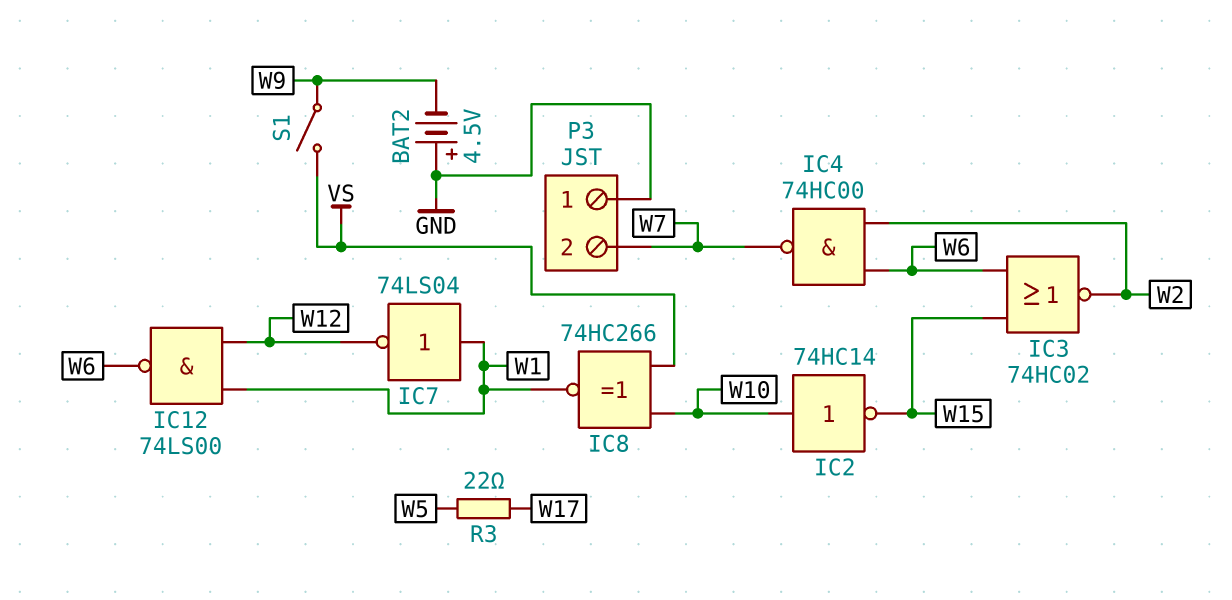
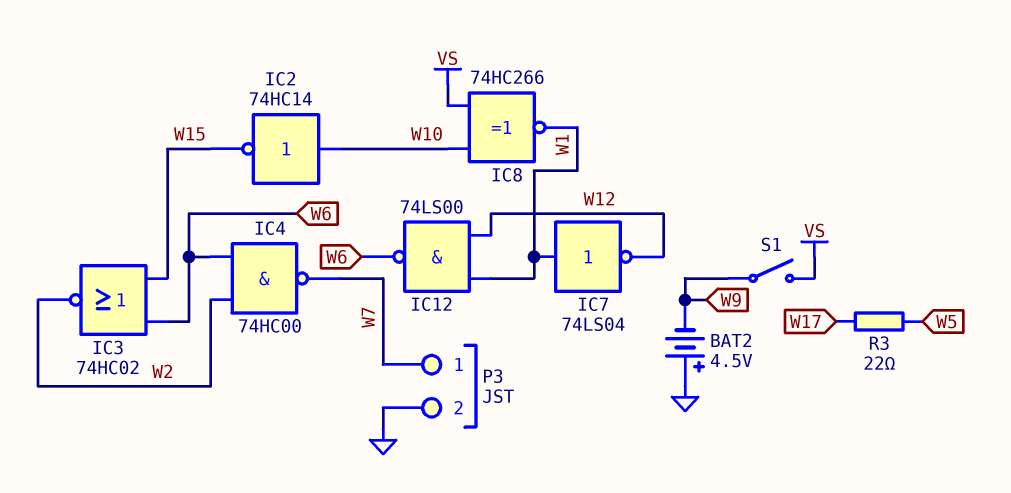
P3 pin 1: GND -> W7
P3 pin 2: W7 -> GND

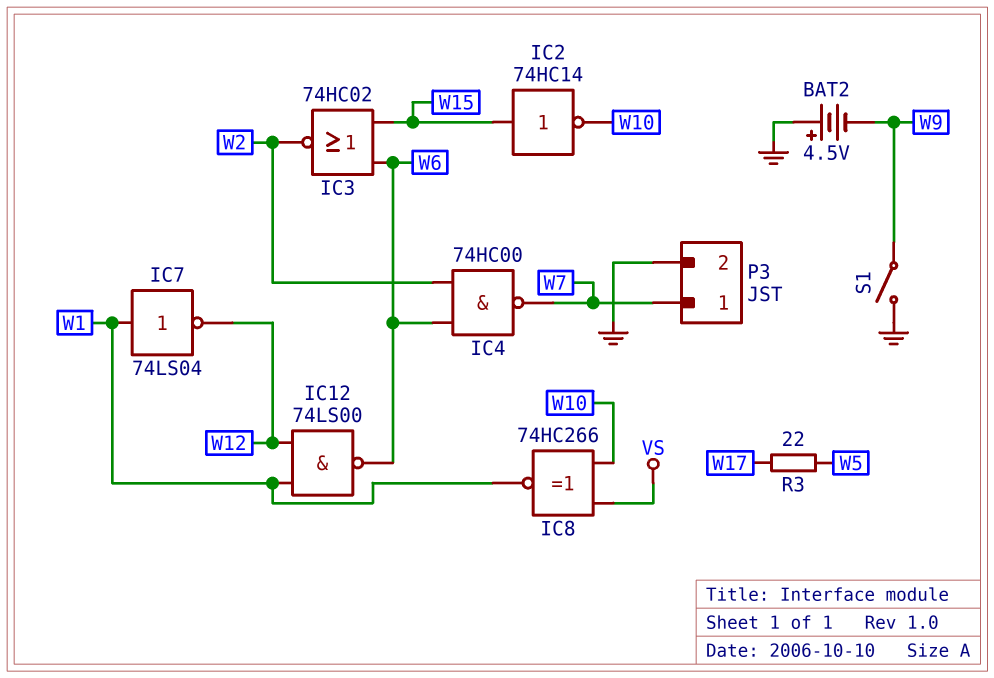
IC2: NOT 74HC14 (in W10, out W15) -> NOT 74HC14 (in W15, out W10)
S1: switch (VS, W9) -> switch (GND, W9)

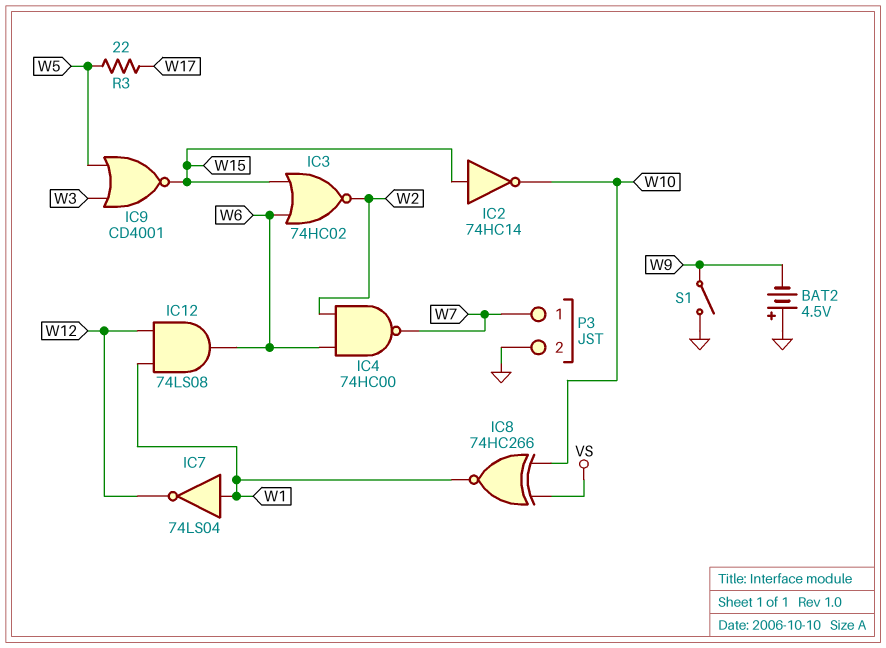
IC9: none -> NOR CD4001 (in W3, in W5, out W15)
IC12: NAND 74LS00 (in W1, in W12, out W6) -> AND 74LS08 (in W1, in W12, out W6)

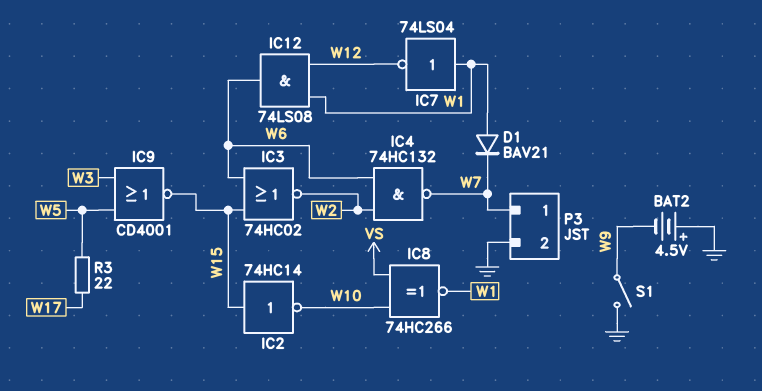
D1: none -> diode BAV21 (A W1, K W7)
IC4: NAND 74HC00 (in W2, in W6, out W7) -> NAND 74HC132 (in W2, in W6, out W7)

